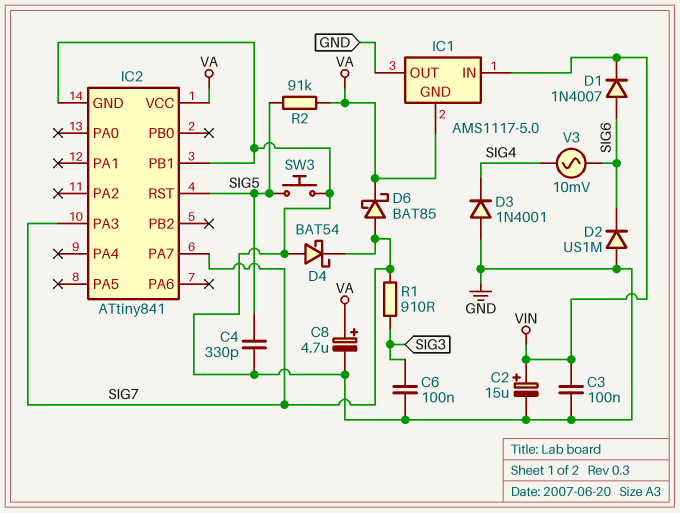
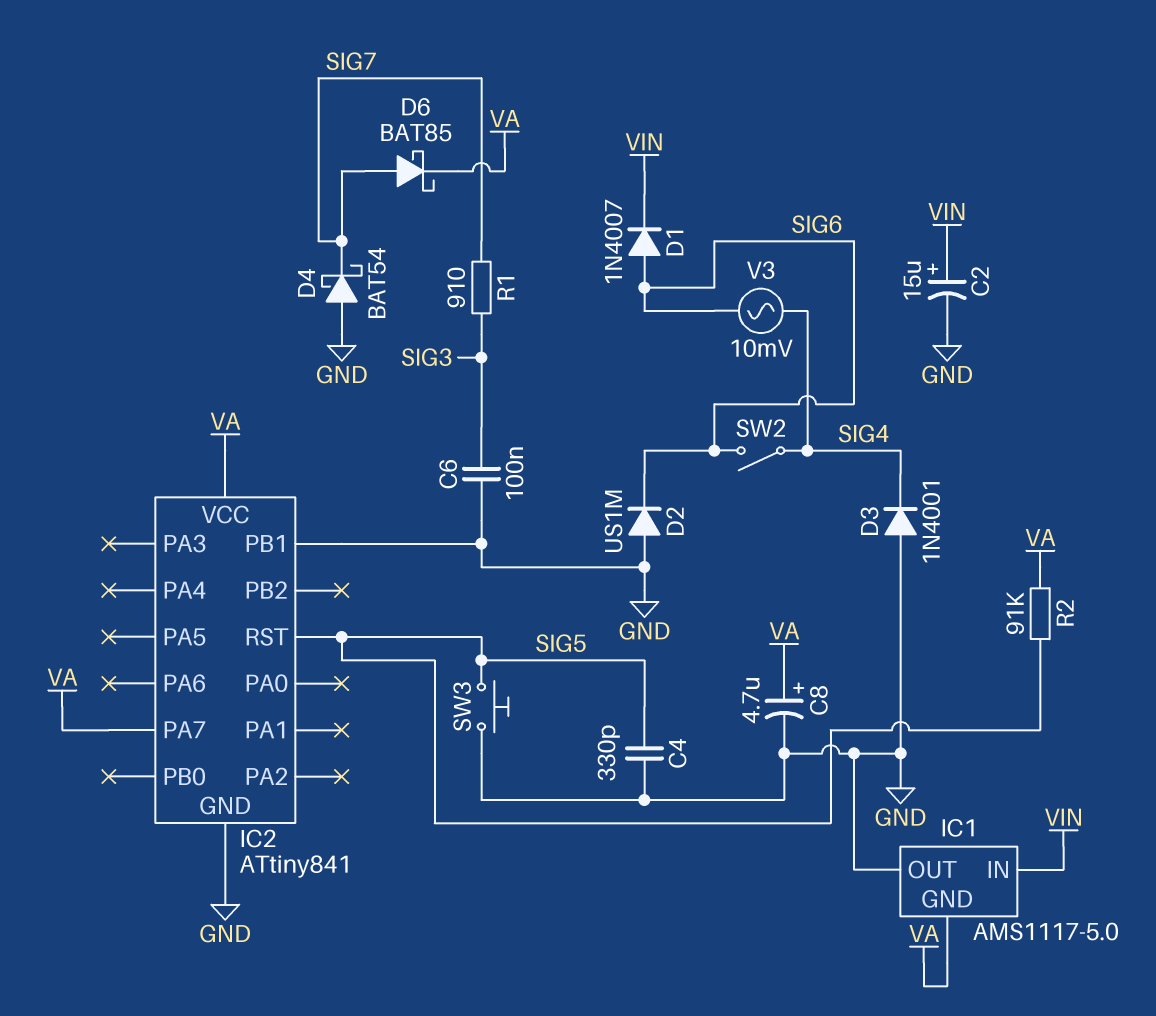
C3: 100nF (GND, VIN) -> none
IC2 pin PA3: SIG7 -> none
IC2 pin PA7: SIG7 -> VA
SW2: none -> switch (SIG4, SIG6)

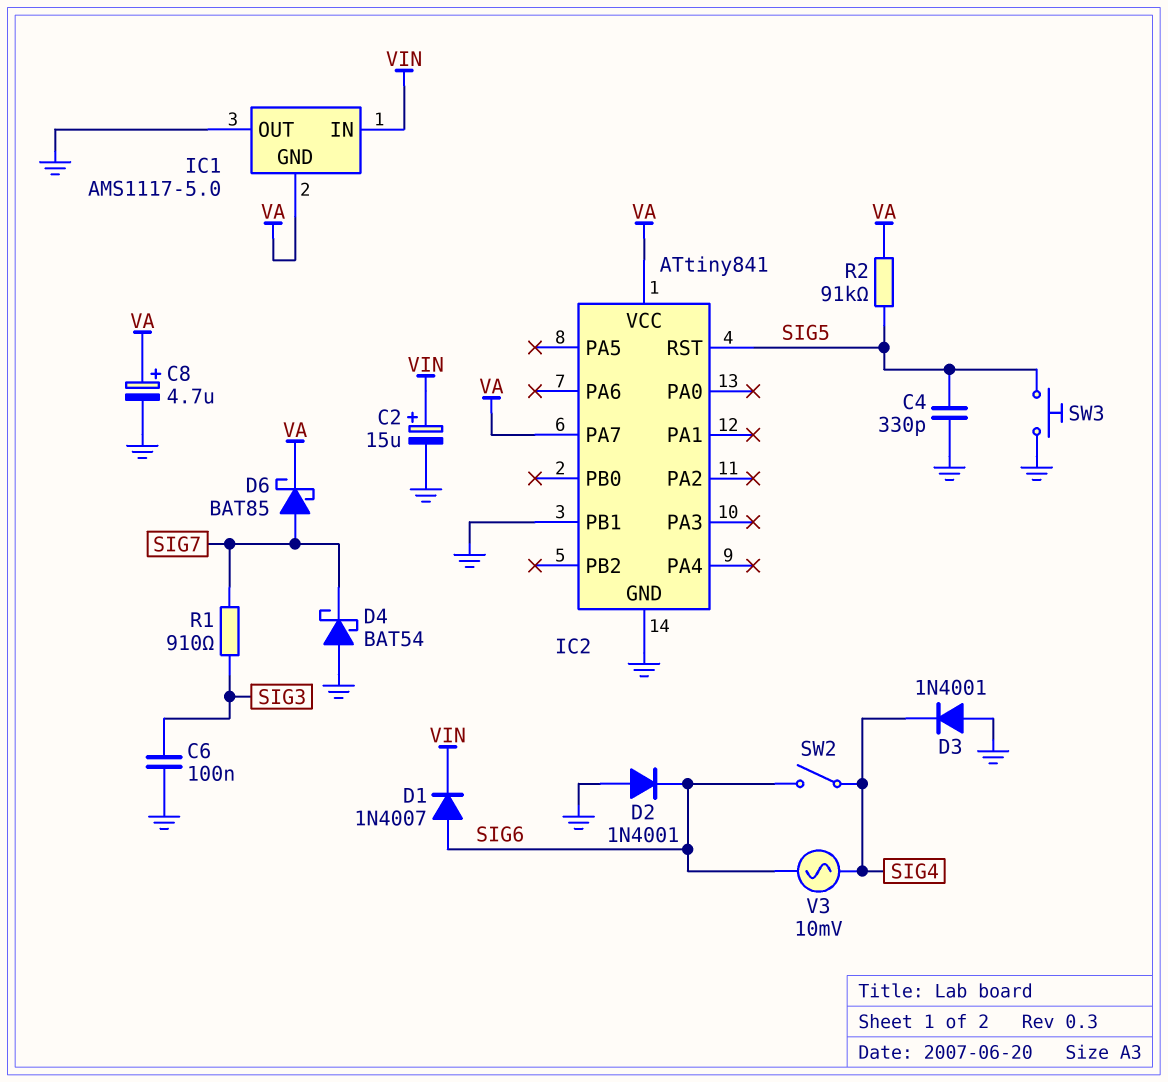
D2: diode US1M (A GND, K SIG6) -> diode 1N4001 (A GND, K SIG6)

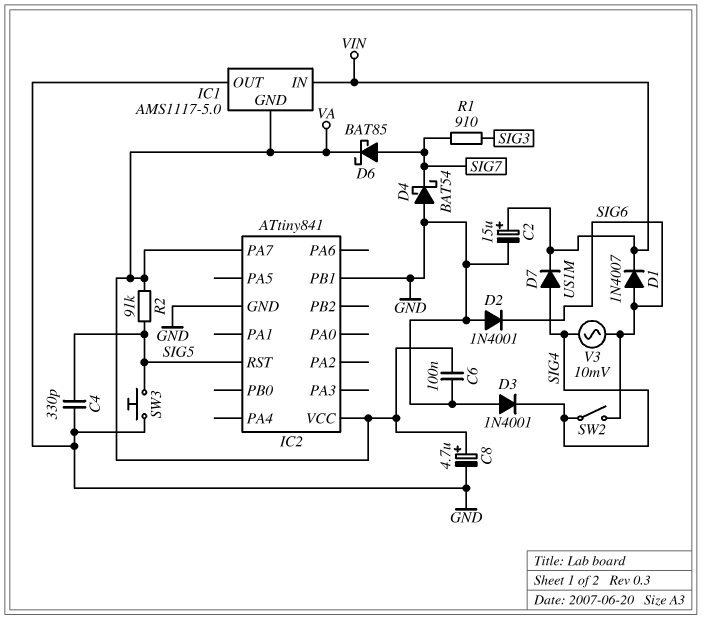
C6: 100nF (GND, SIG3) -> 100nF (GND, VA)
D7: none -> diode US1M (A SIG4, K VIN)

